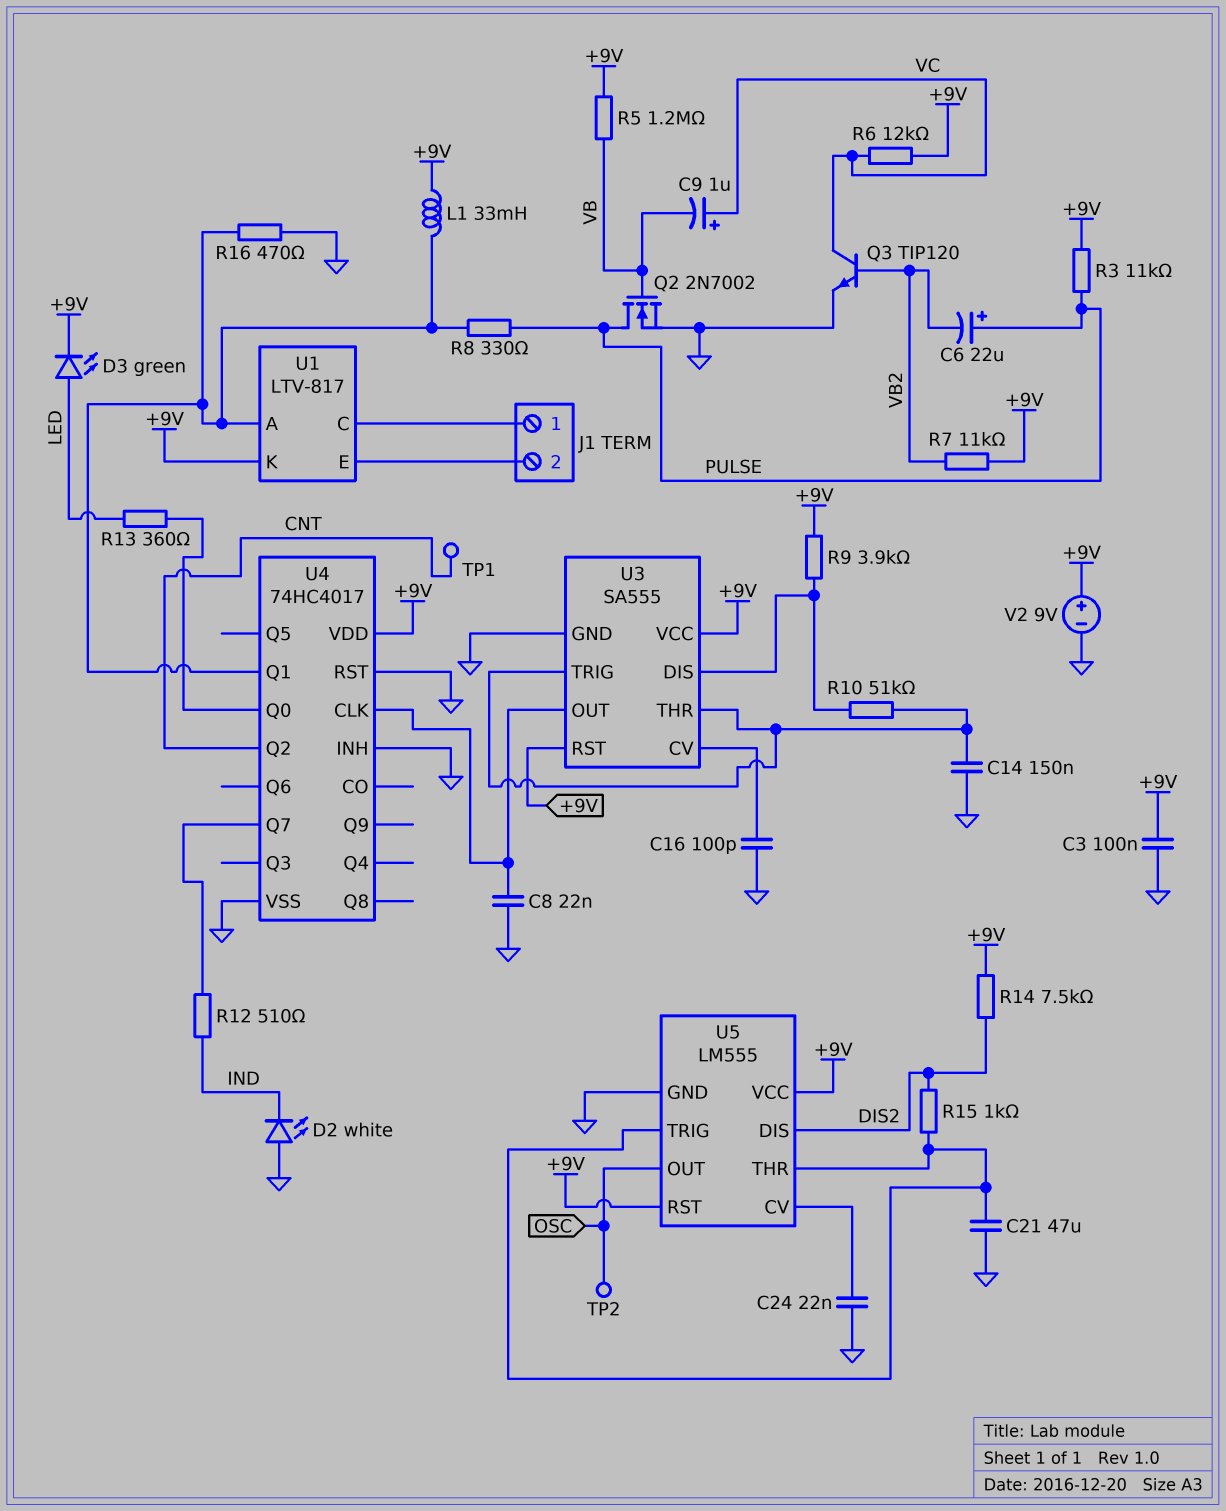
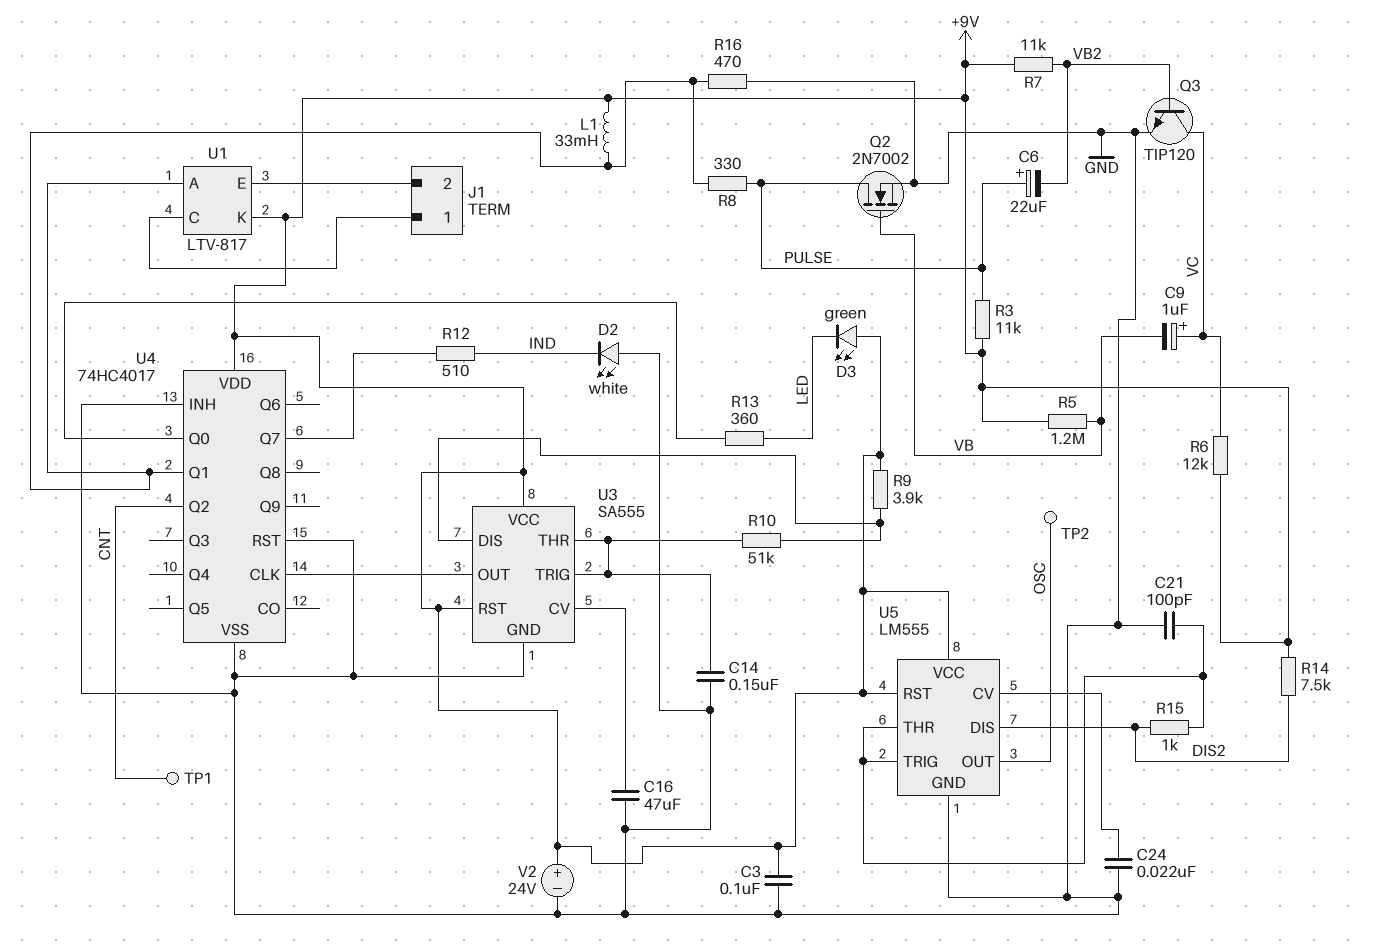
C8: 22nF (GND, U3/OUT) -> none
C16: 100pF (GND, U3/CV) -> 47uF (GND, U3/CV)
C21: 47uF (GND, U5/THR) -> 100pF (GND, U5/THR)
D3: LED green (A LED, K +9V) -> LED green (A +9V, K LED)
V2: 9V (plus +9V, minus GND) -> 24V (plus +9V, minus GND)

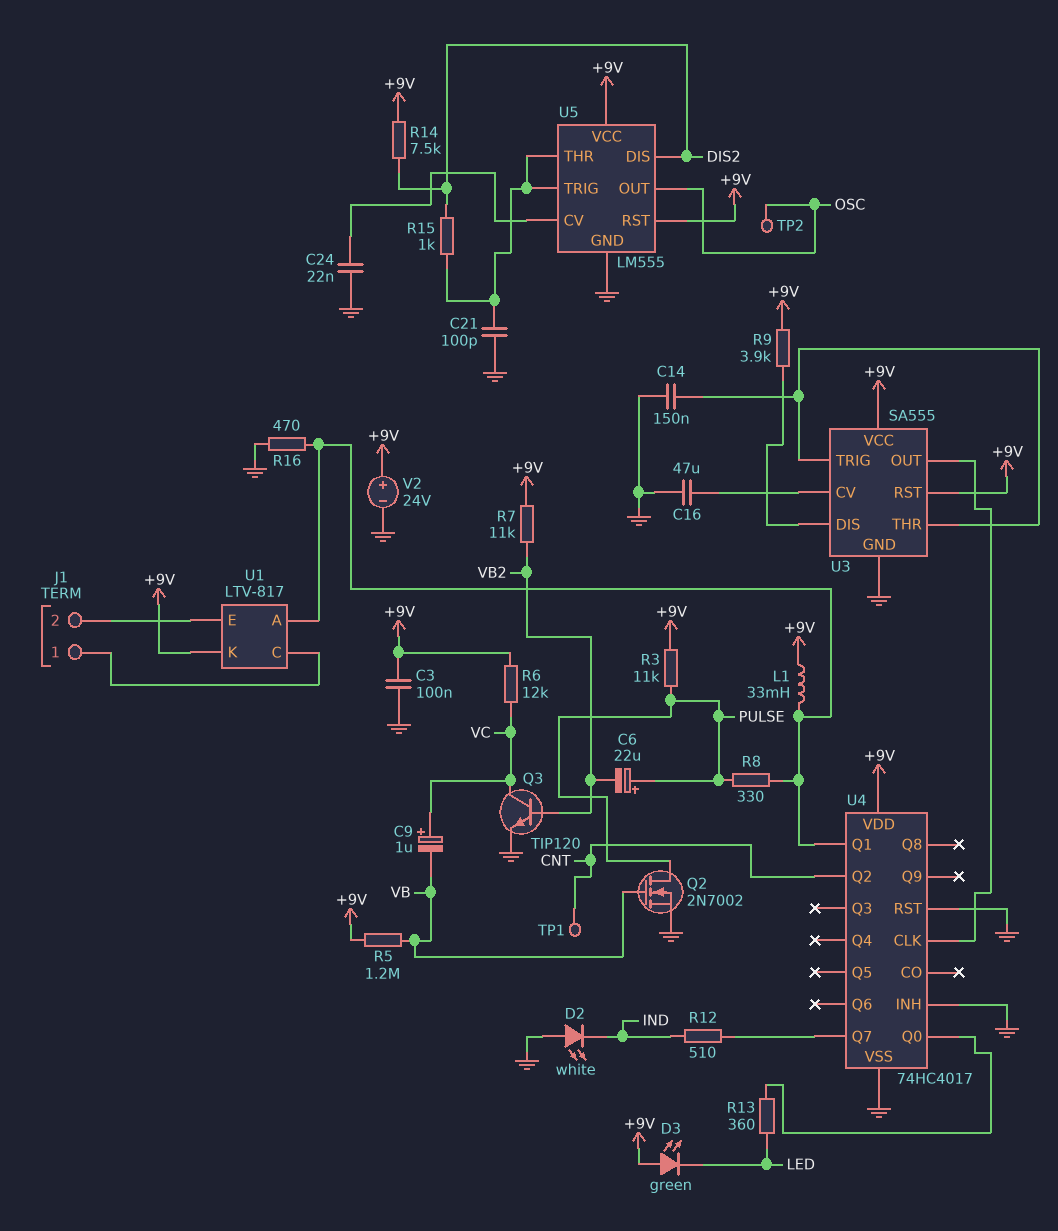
R10: 51k (U3/DIS, U3/THR) -> none

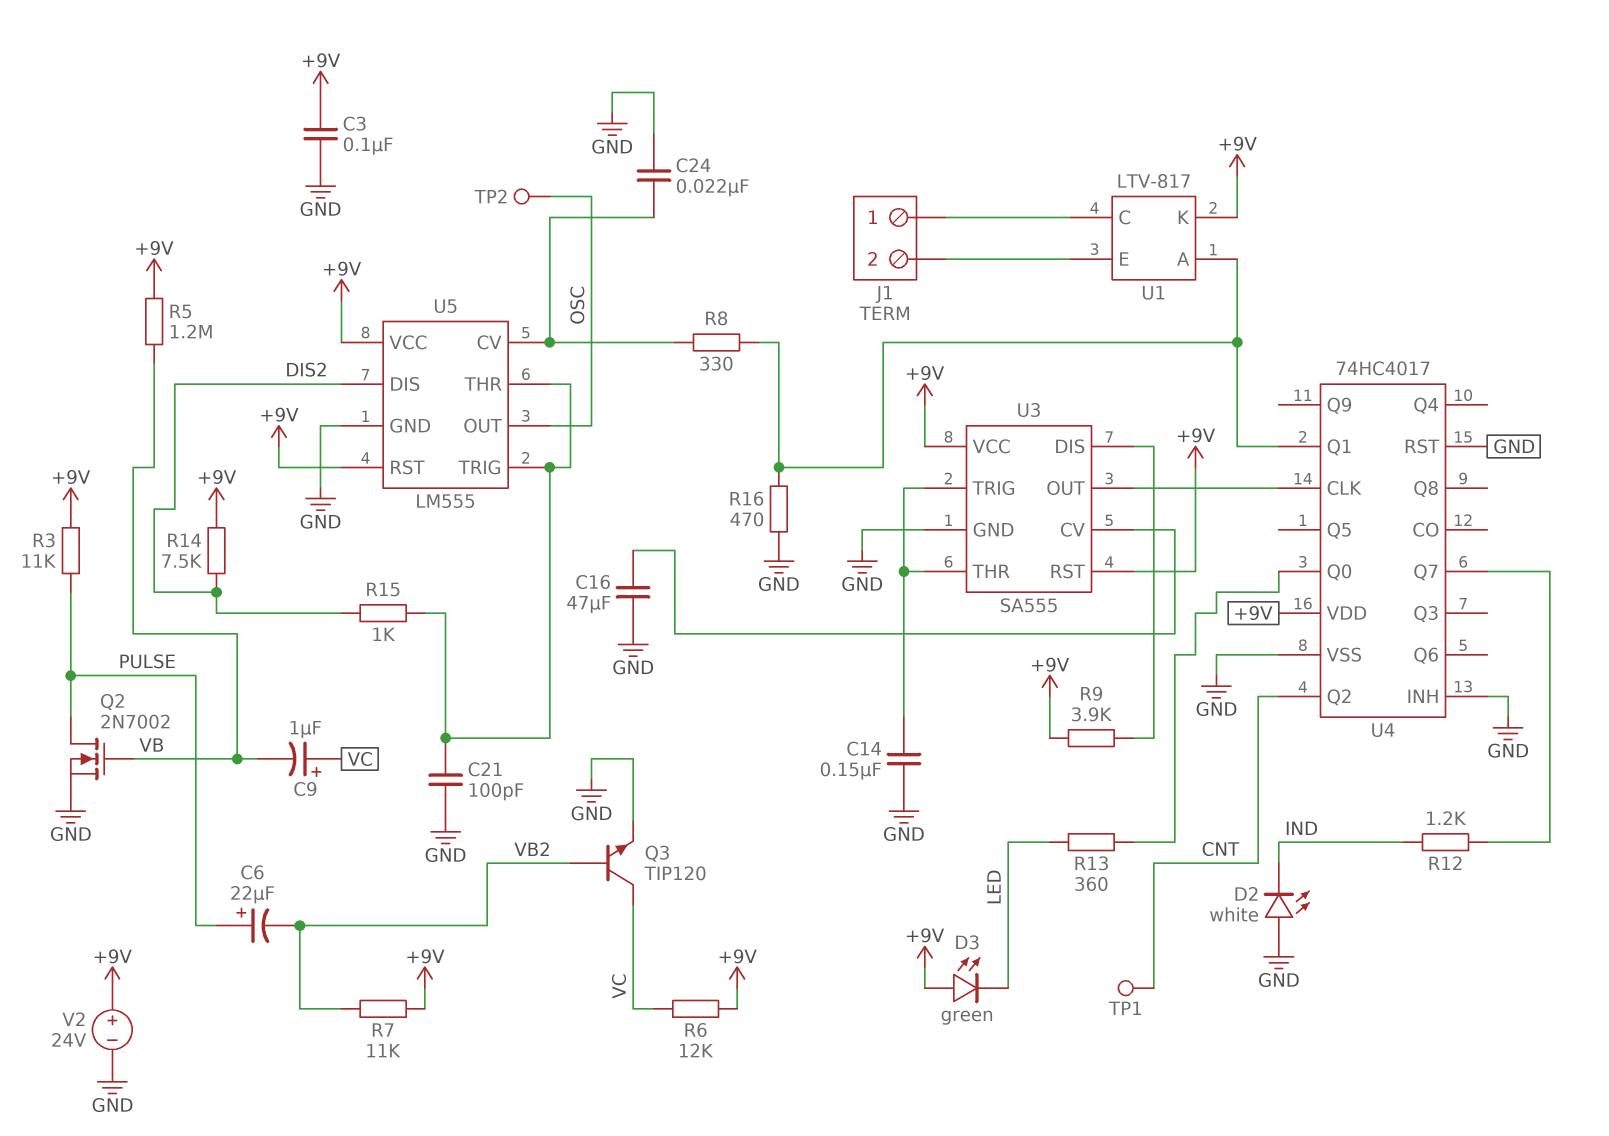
L1: 33mH (+9V, U1/A) -> none
R8: 330 (PULSE, U1/A) -> 330 (U1/A, U5/CV)
R12: 510 (IND, U4/Q7) -> 1.2k (IND, U4/Q7)

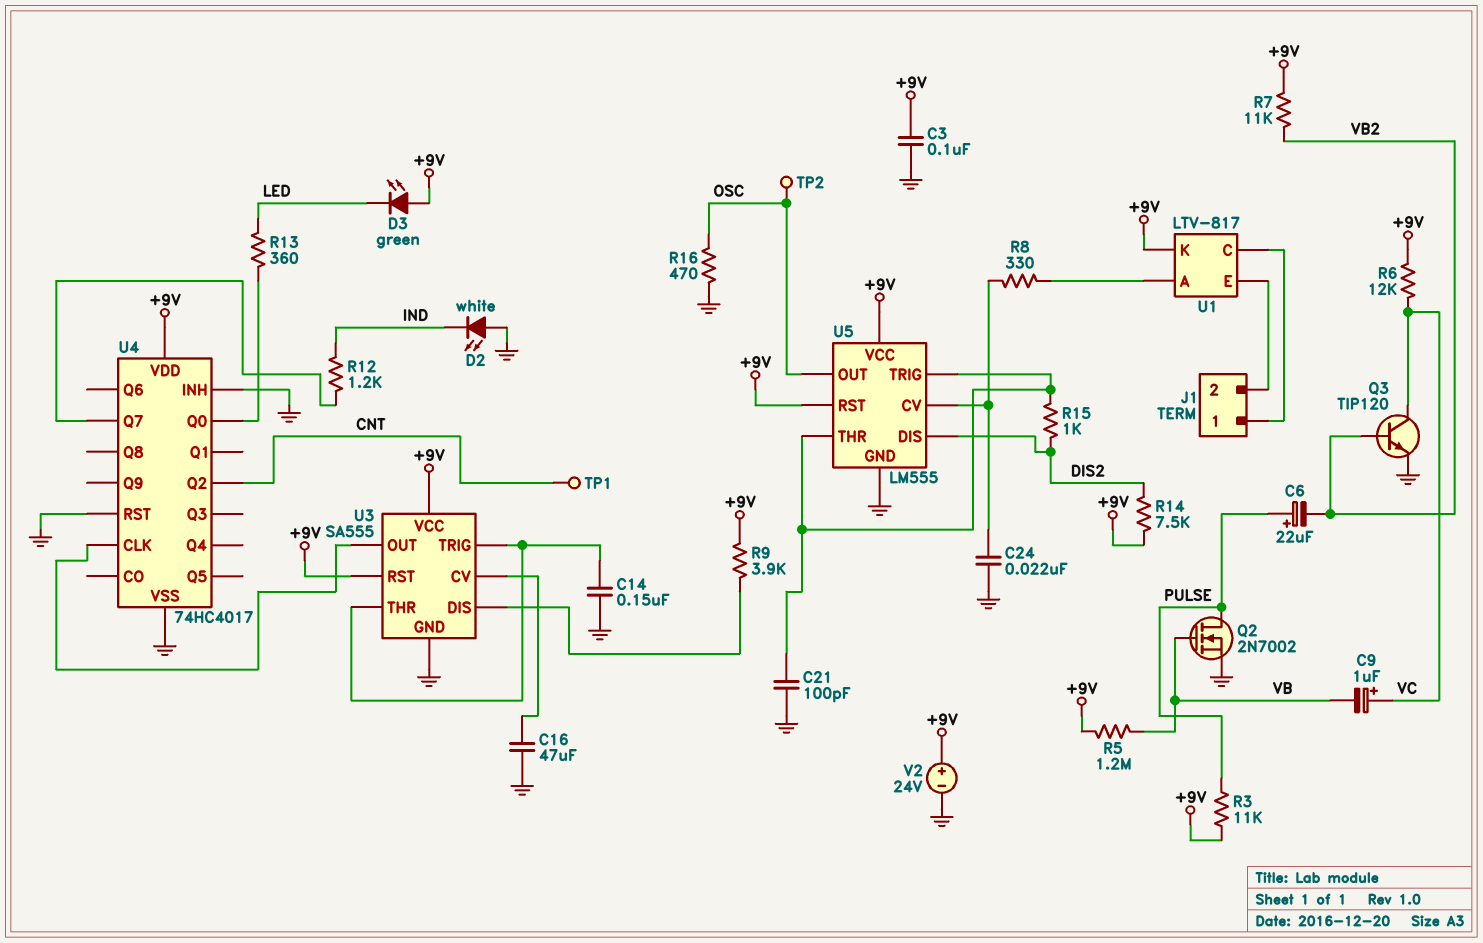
R16: 470 (GND, U1/A) -> 470 (GND, OSC)
U4 pin Q1: U1/A -> none

